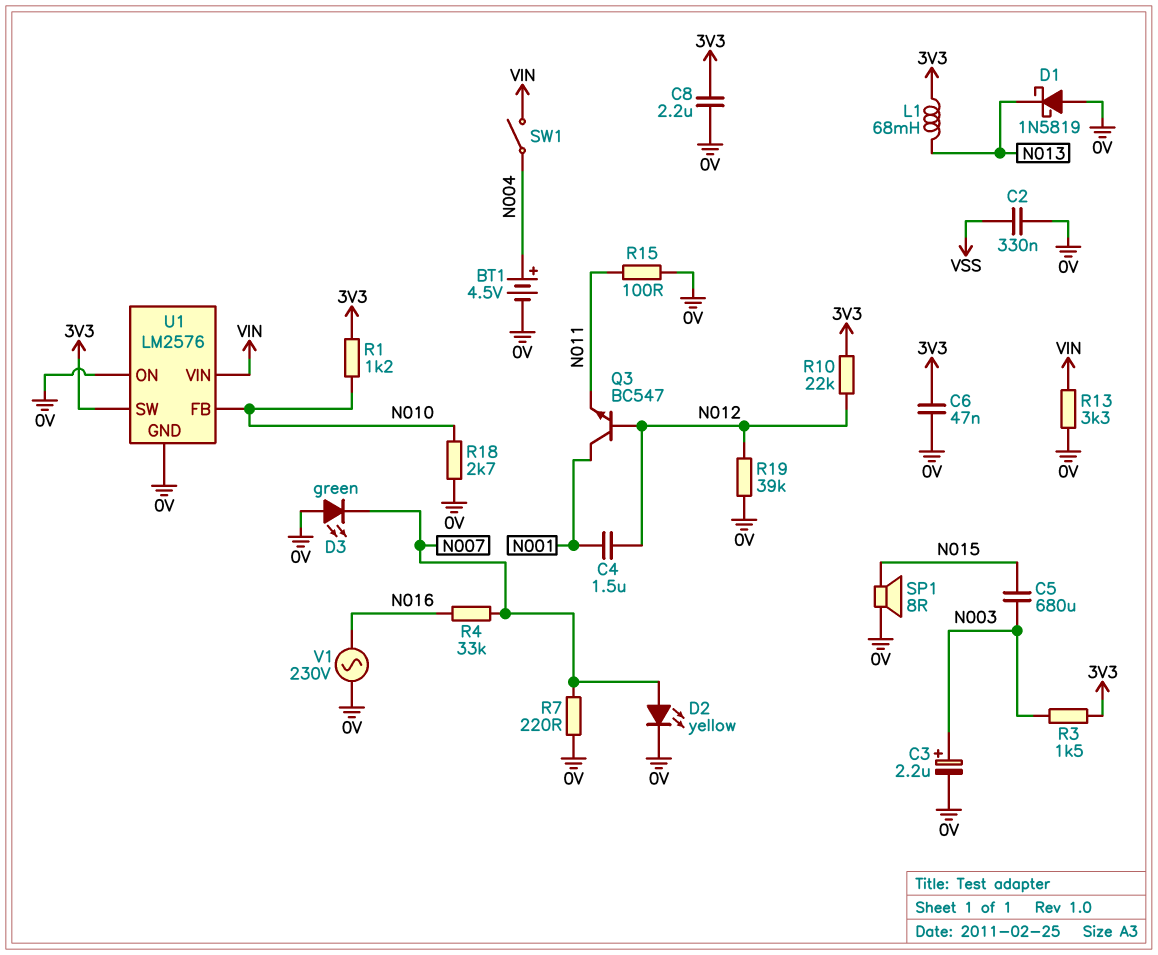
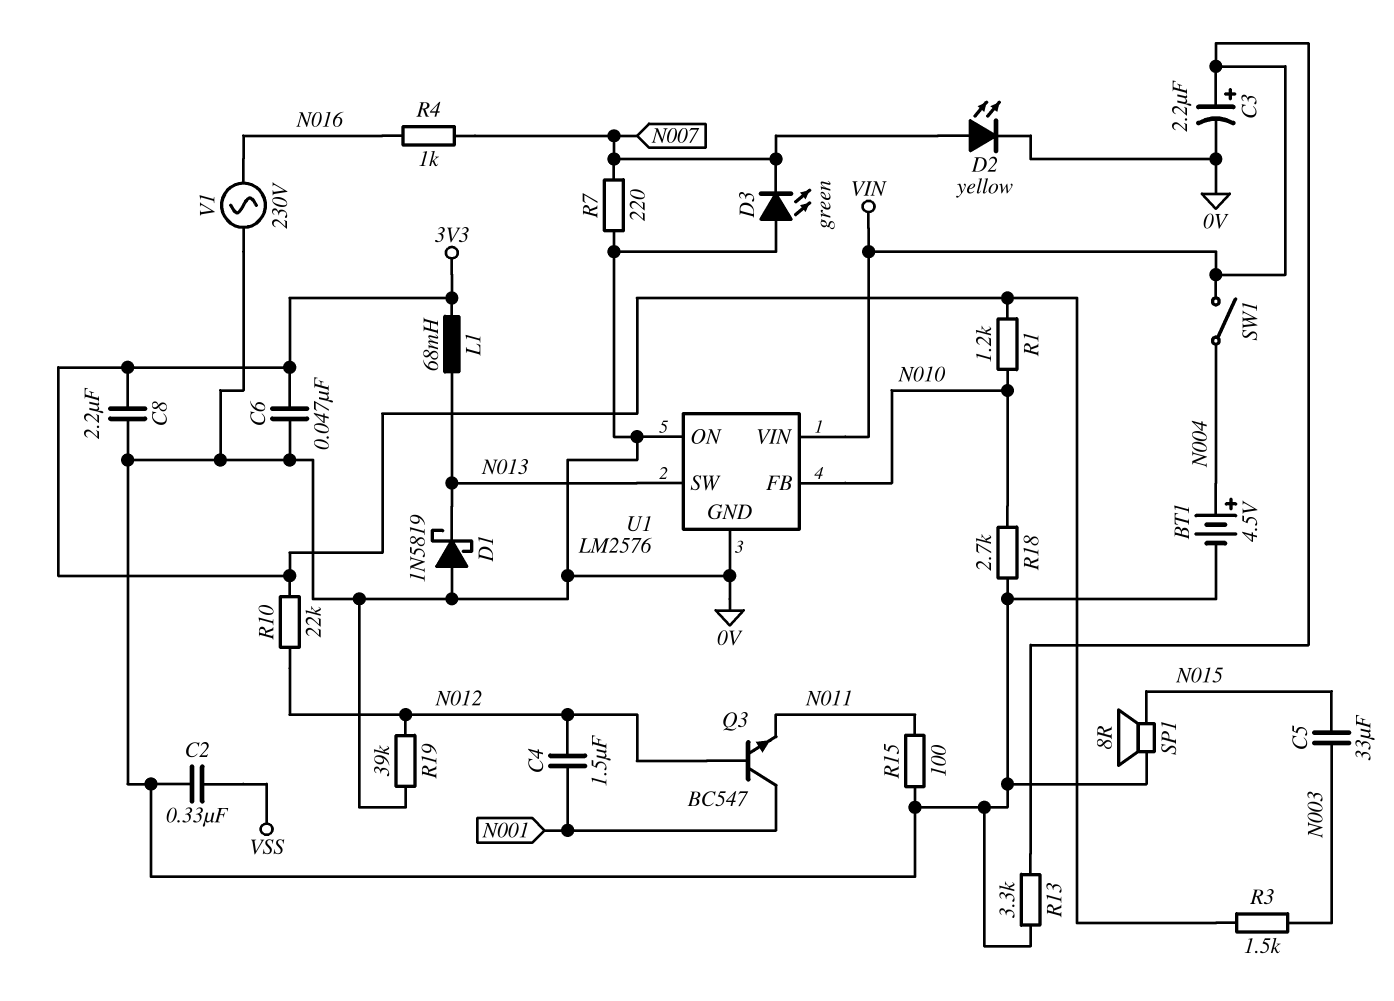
C3: 2.2uF (plus N003, minus 0V) -> 2.2uF (plus VIN, minus 0V)
C5: 680uF (N003, N015) -> 33uF (N003, N015)
R4: 33k (N007, N016) -> 1k (N007, N016)
U1 pin SW: 3V3 -> N013

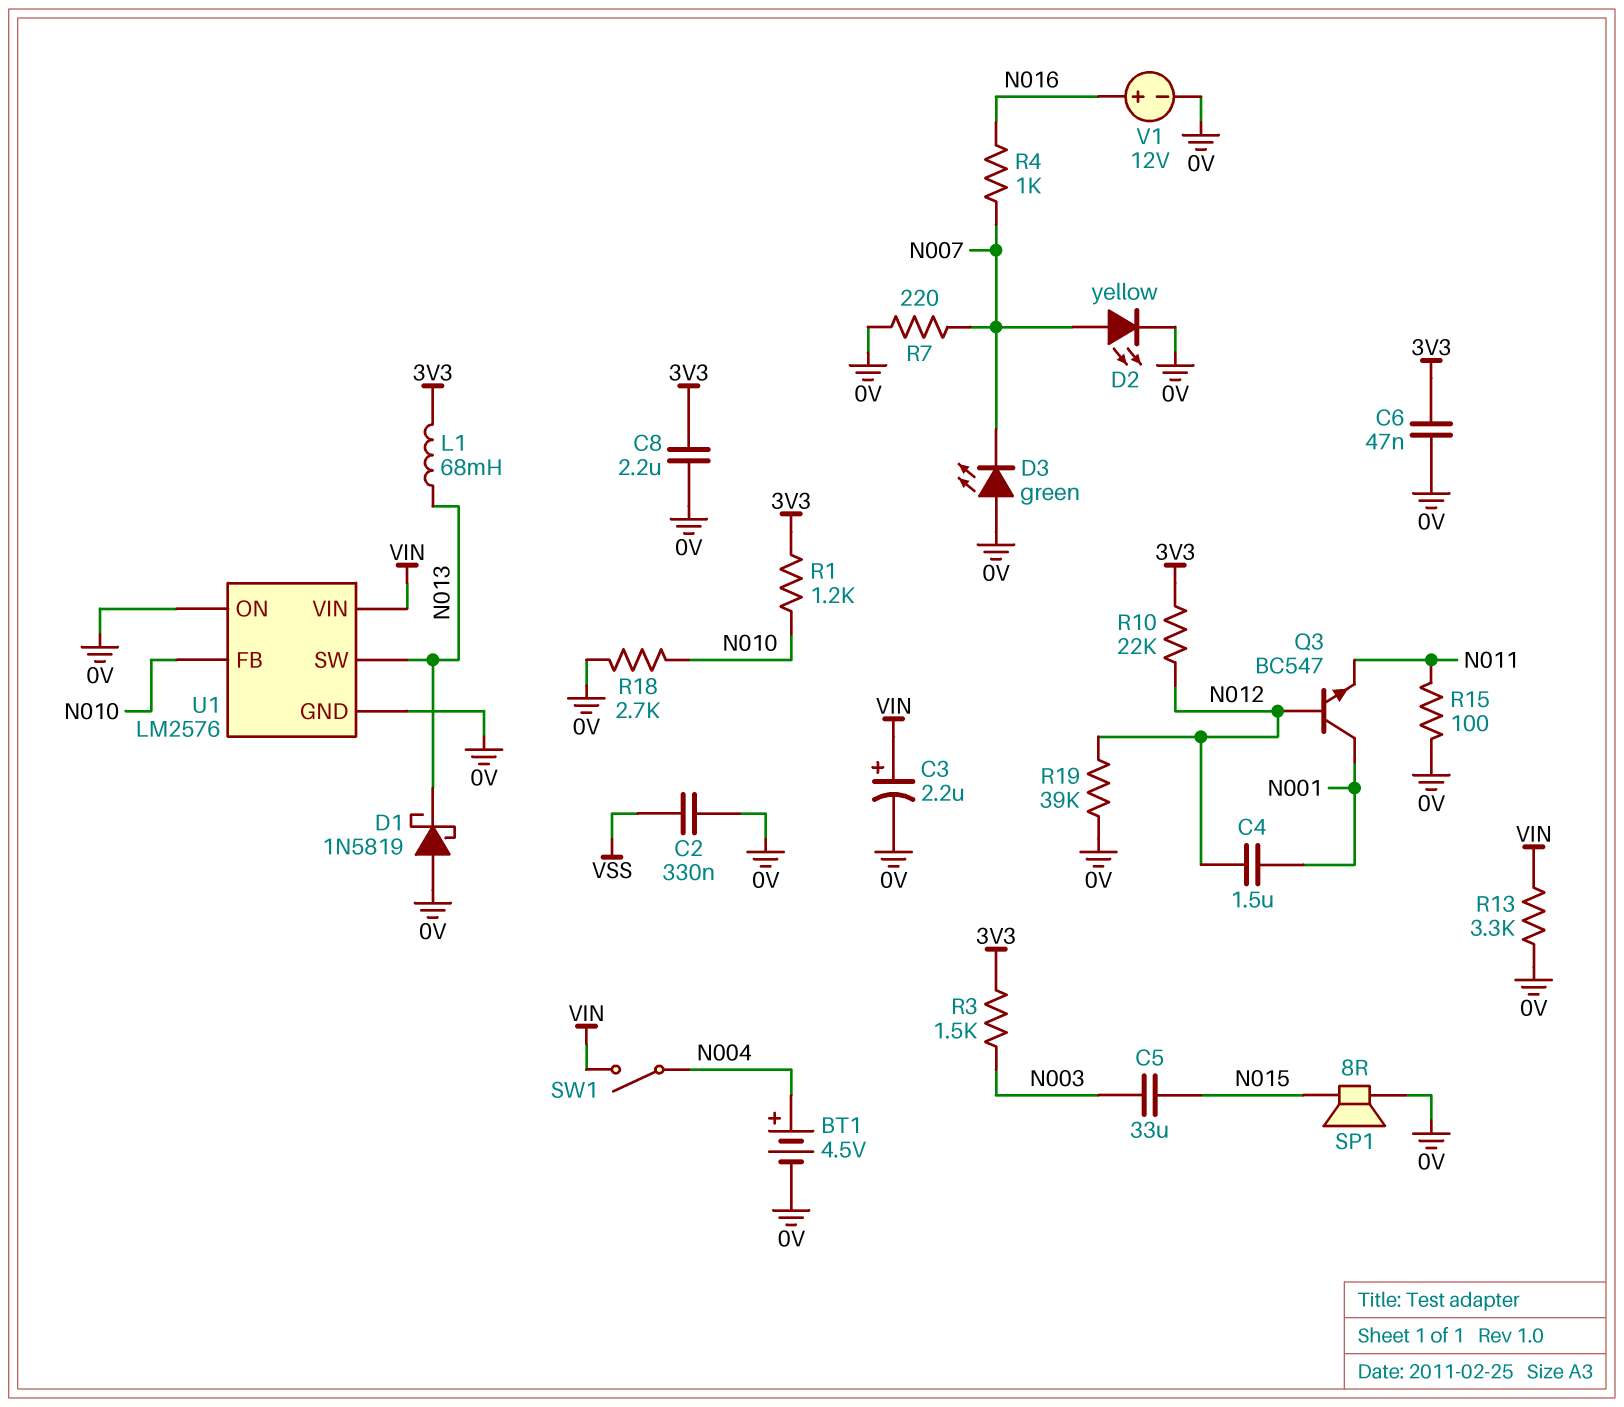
V1: AC 230V (0V, N016) -> 12V (plus N016, minus 0V)

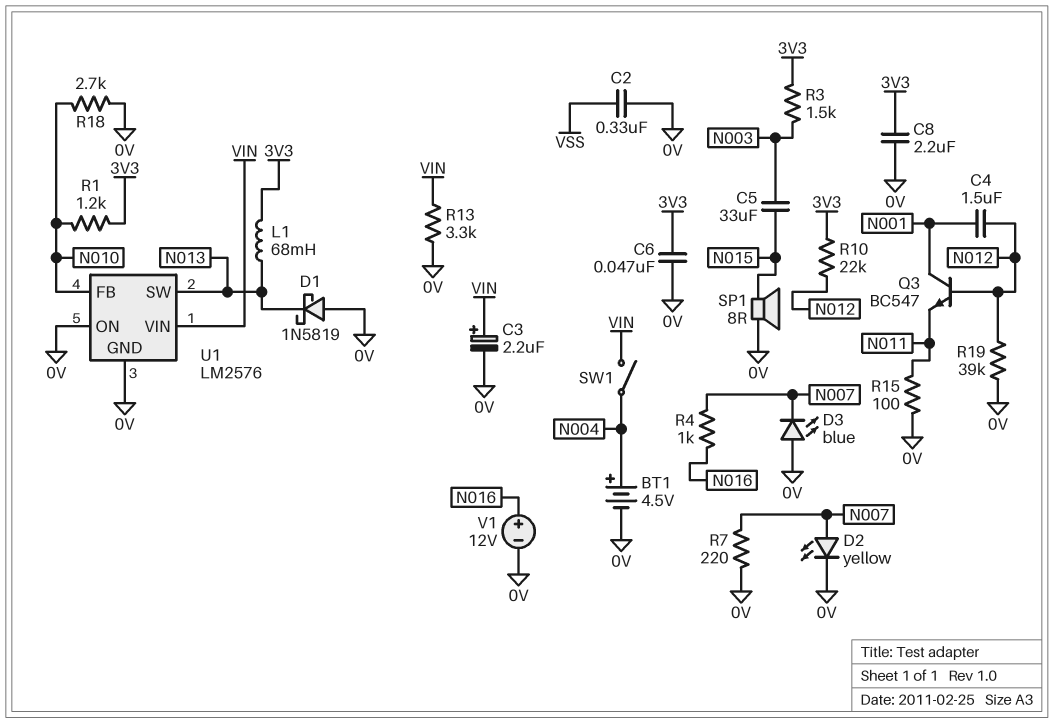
D3: LED green (A 0V, K N007) -> LED blue (A 0V, K N007)

